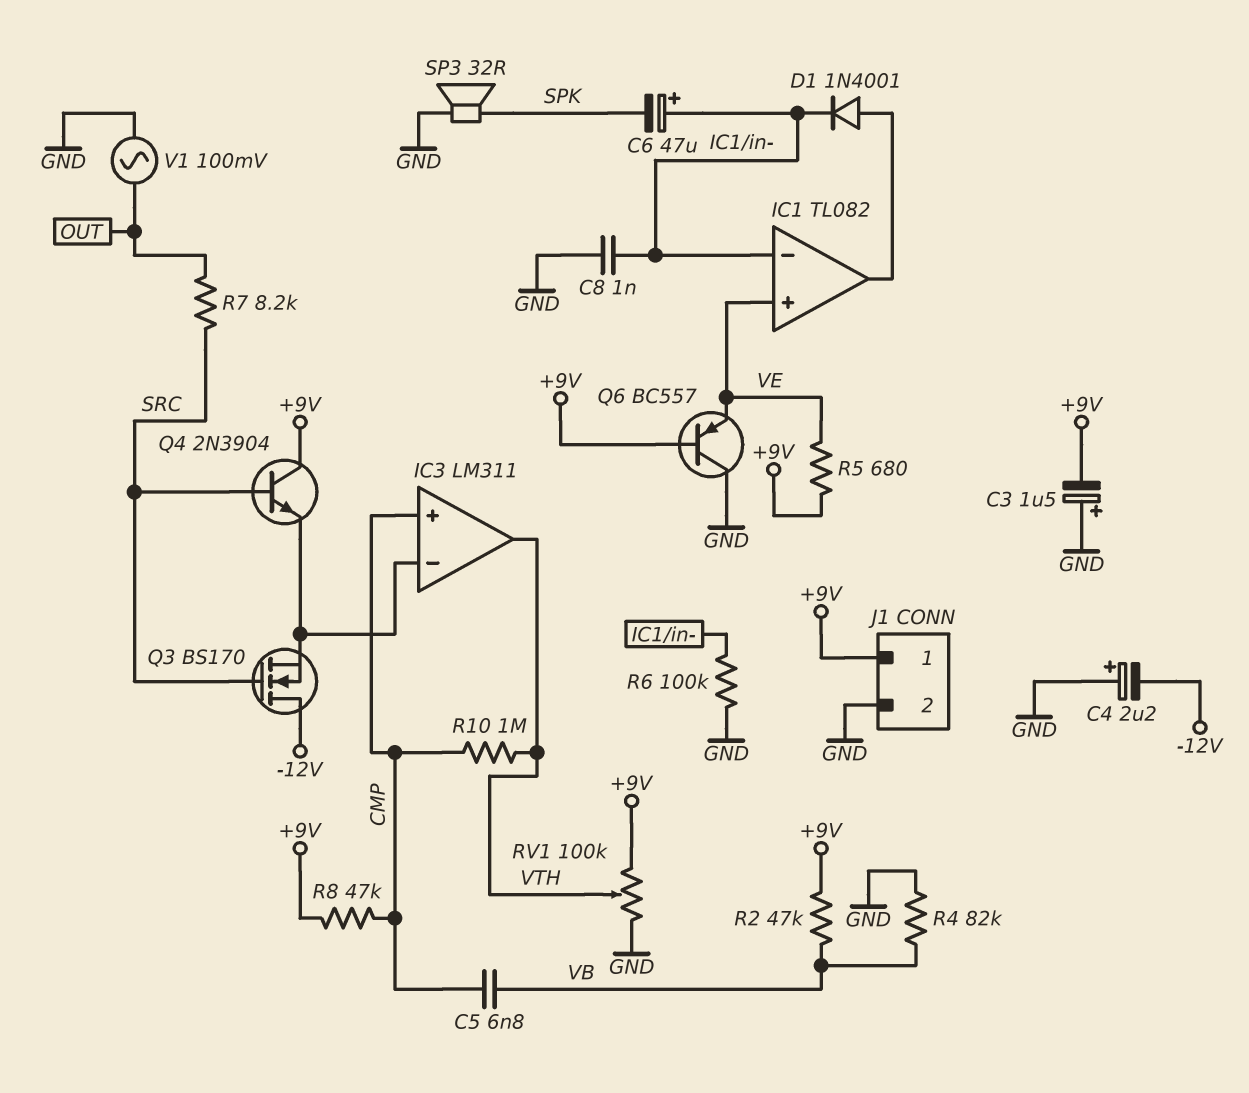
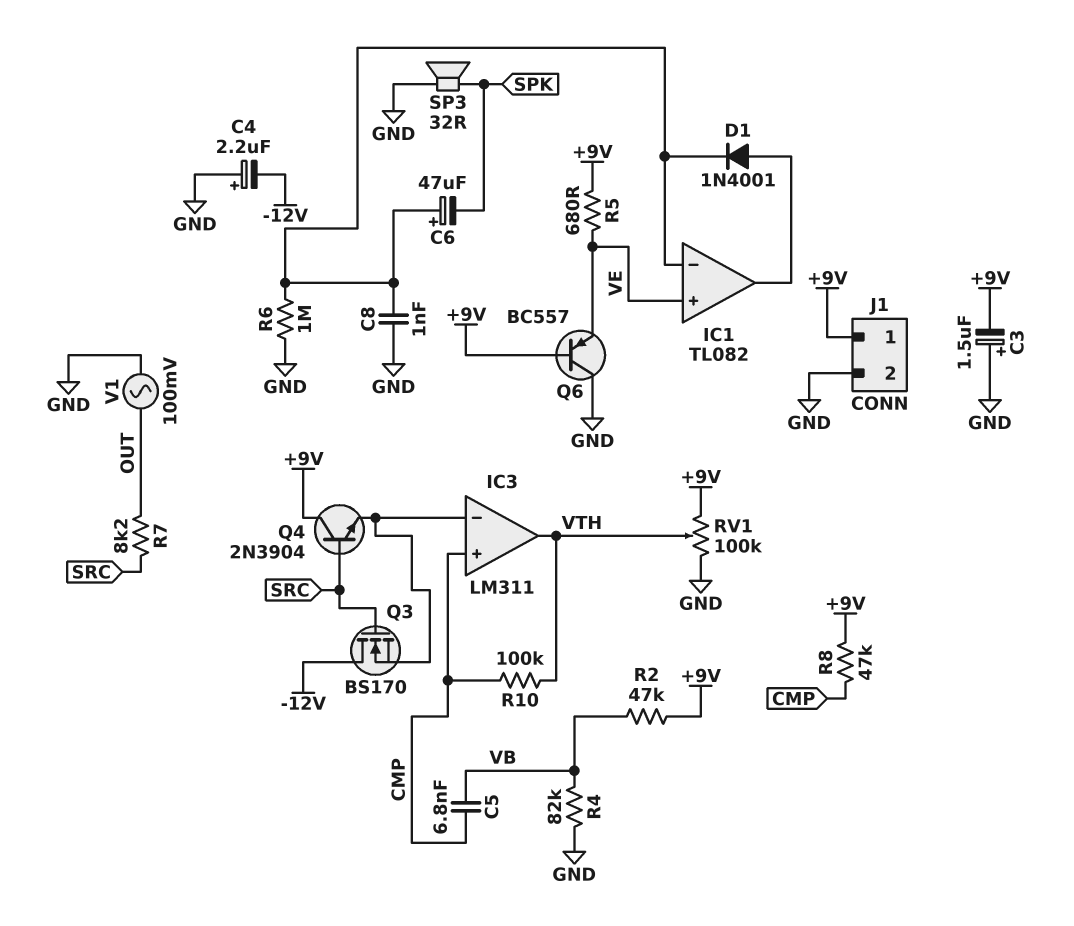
R6: 100k (GND, IC1/in-) -> 1M (GND, IC1/in-)
R10: 1M (CMP, VTH) -> 100k (CMP, VTH)

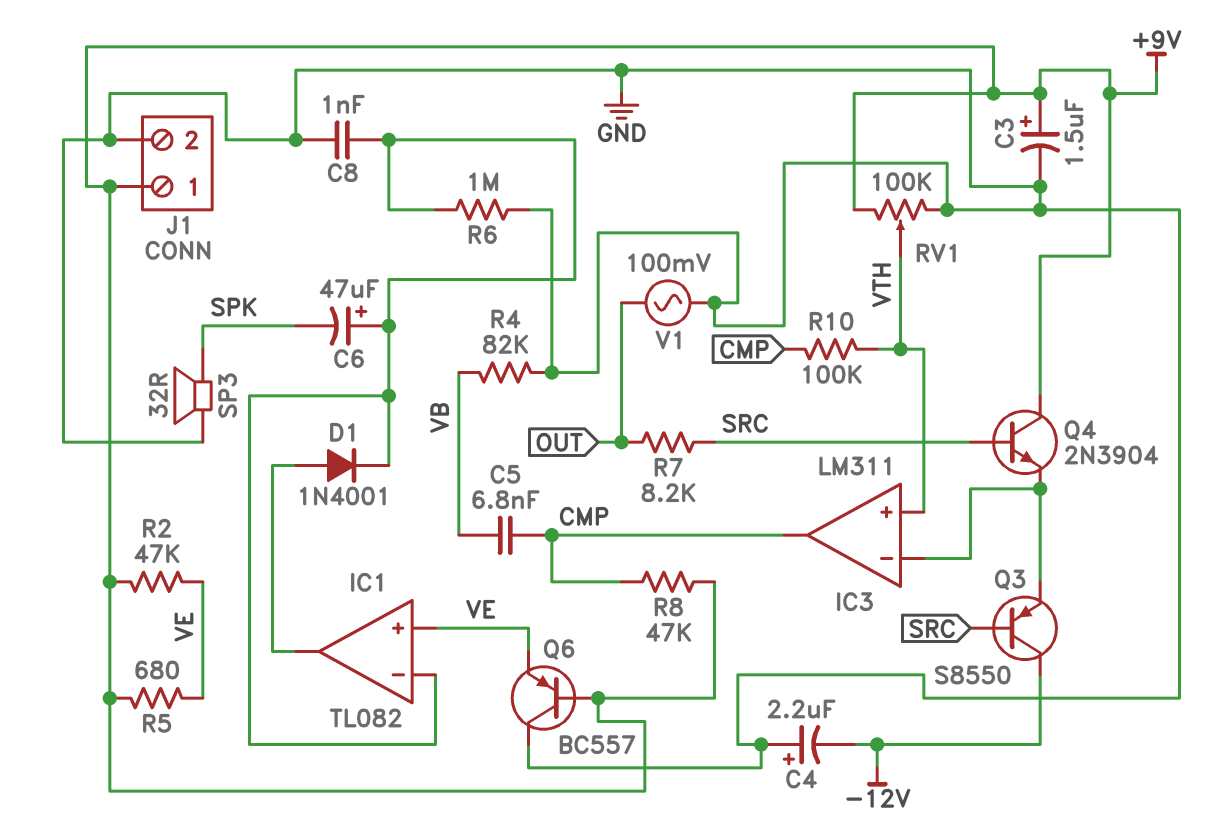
C3: 1.5uF (plus GND, minus +9V) -> 1.5uF (plus +9V, minus GND)
IC3 pin in+: CMP -> VTH
IC3 pin out: VTH -> CMP
Q3: NMOS BS170 (G SRC, D -12V, S IC3/in-) -> PNP S8550 (B SRC, C -12V, E IC3/in-)
R2: 47k (+9V, VB) -> 47k (+9V, VE)

